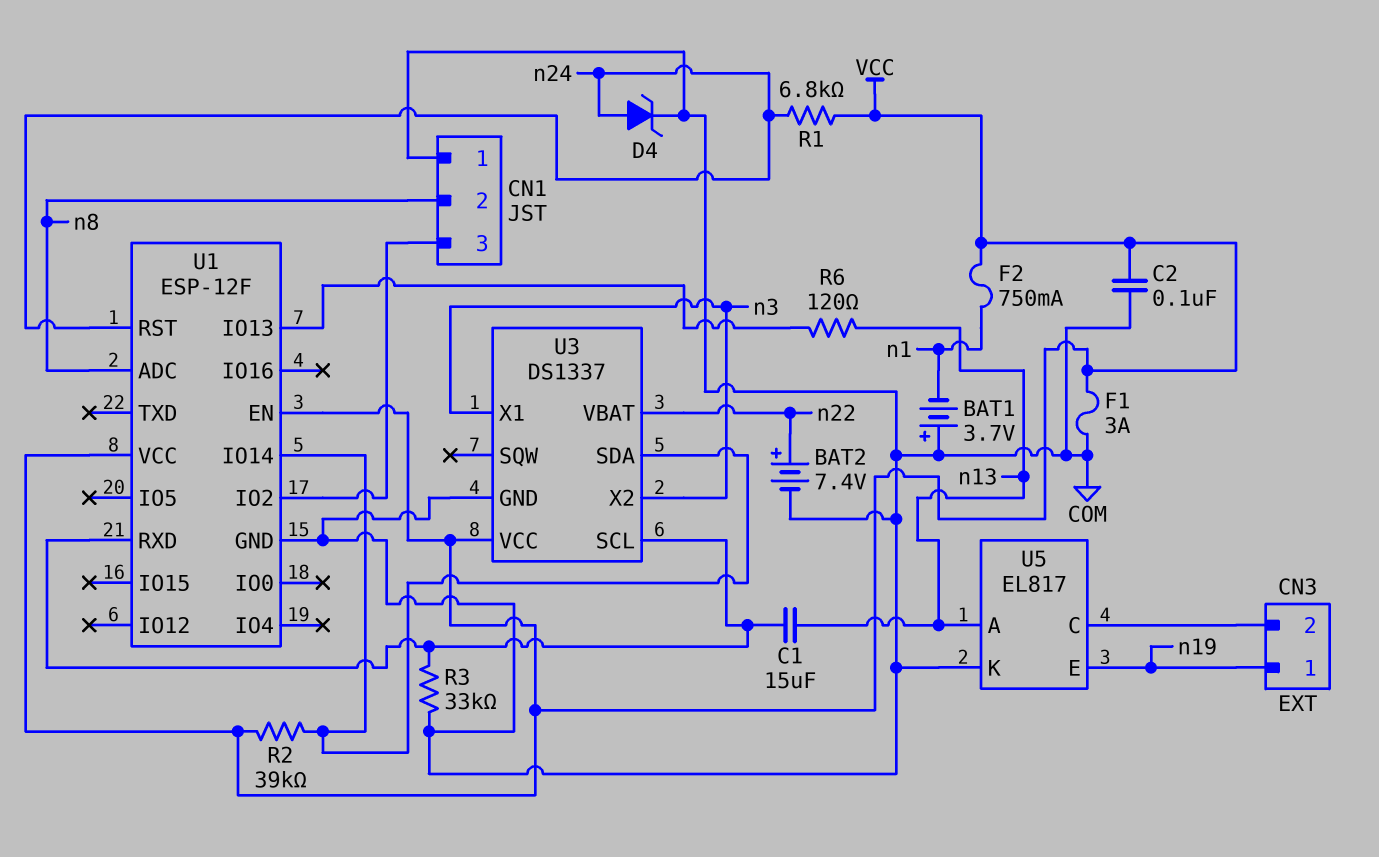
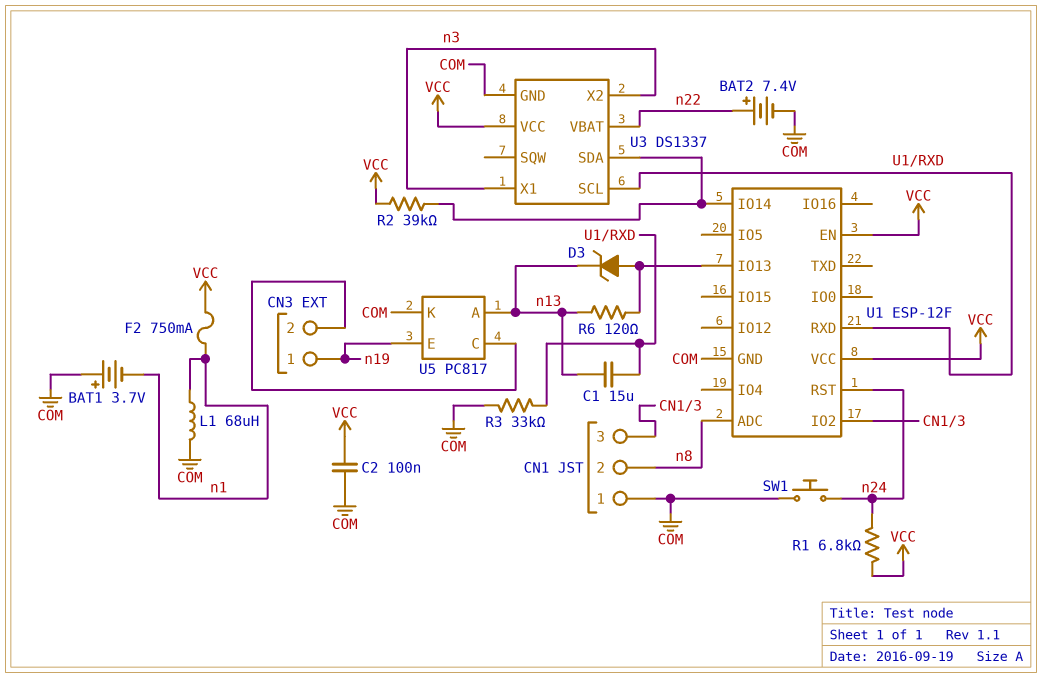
D3: none -> zener (A U1/IO13, K n13)
D4: zener (A n24, K COM) -> none
F1: 3A (COM, VCC) -> none
L1: none -> 68uH (COM, n1)
SW1: none -> button (COM, n24)
U5: EL817 -> PC817

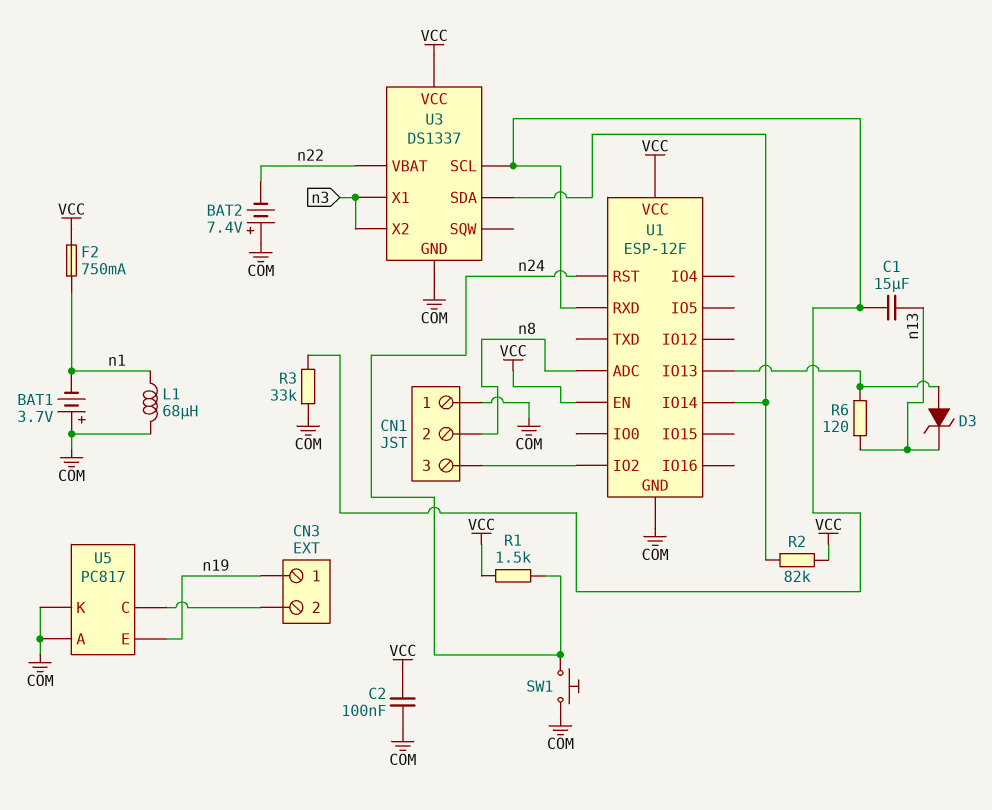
BAT2: 7.4V (plus n22, minus COM) -> 7.4V (plus COM, minus n22)
R1: 6.8k (VCC, n24) -> 1.5k (VCC, n24)
R2: 39k (U1/IO14, VCC) -> 82k (U1/IO14, VCC)
U5 pin A: n13 -> COM

